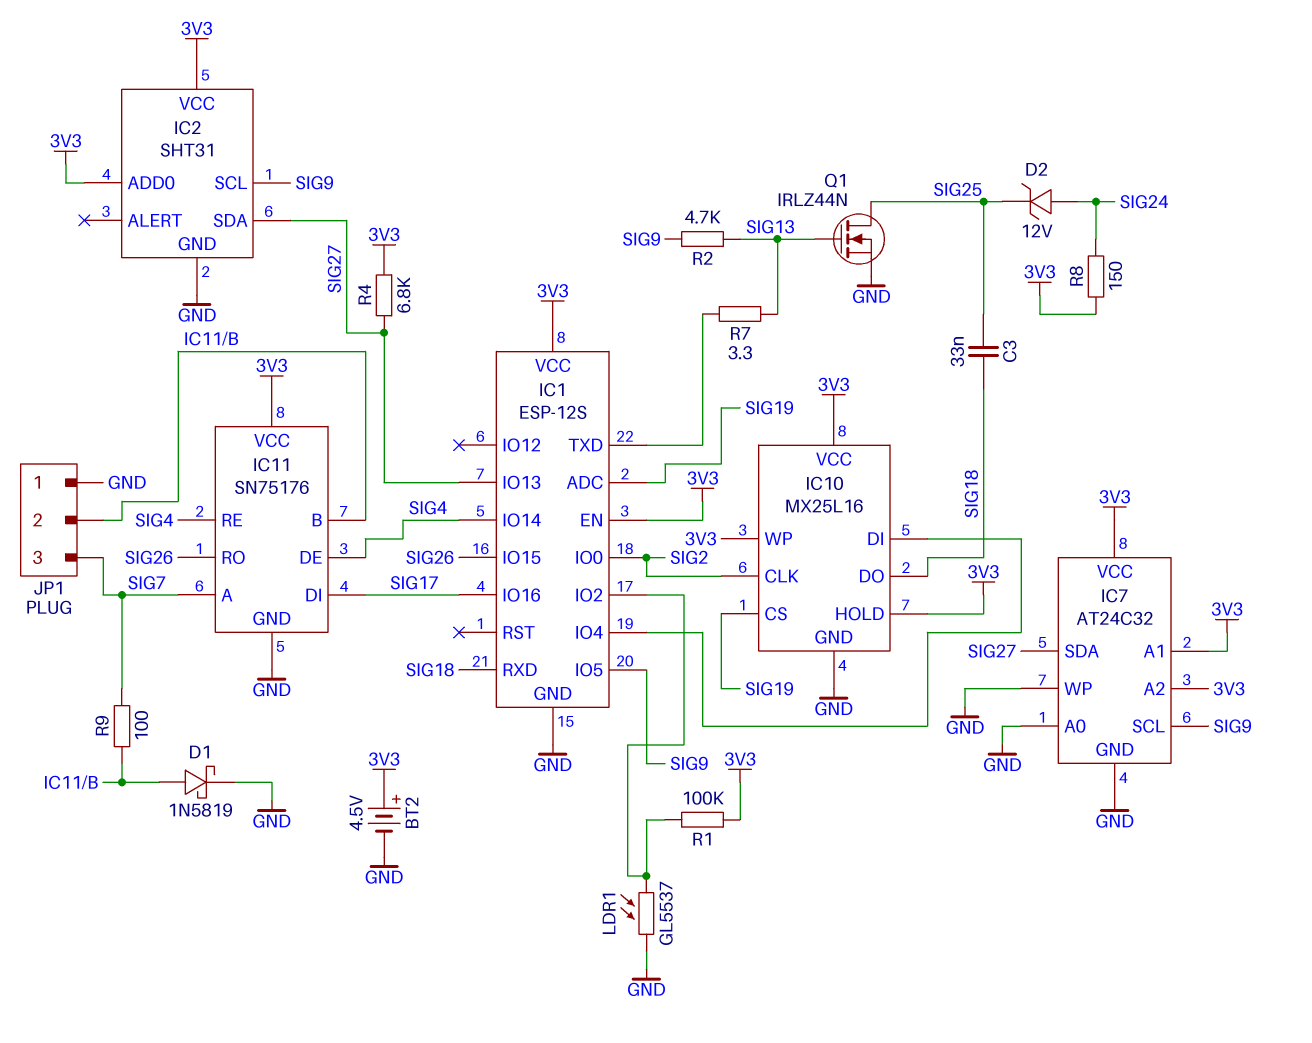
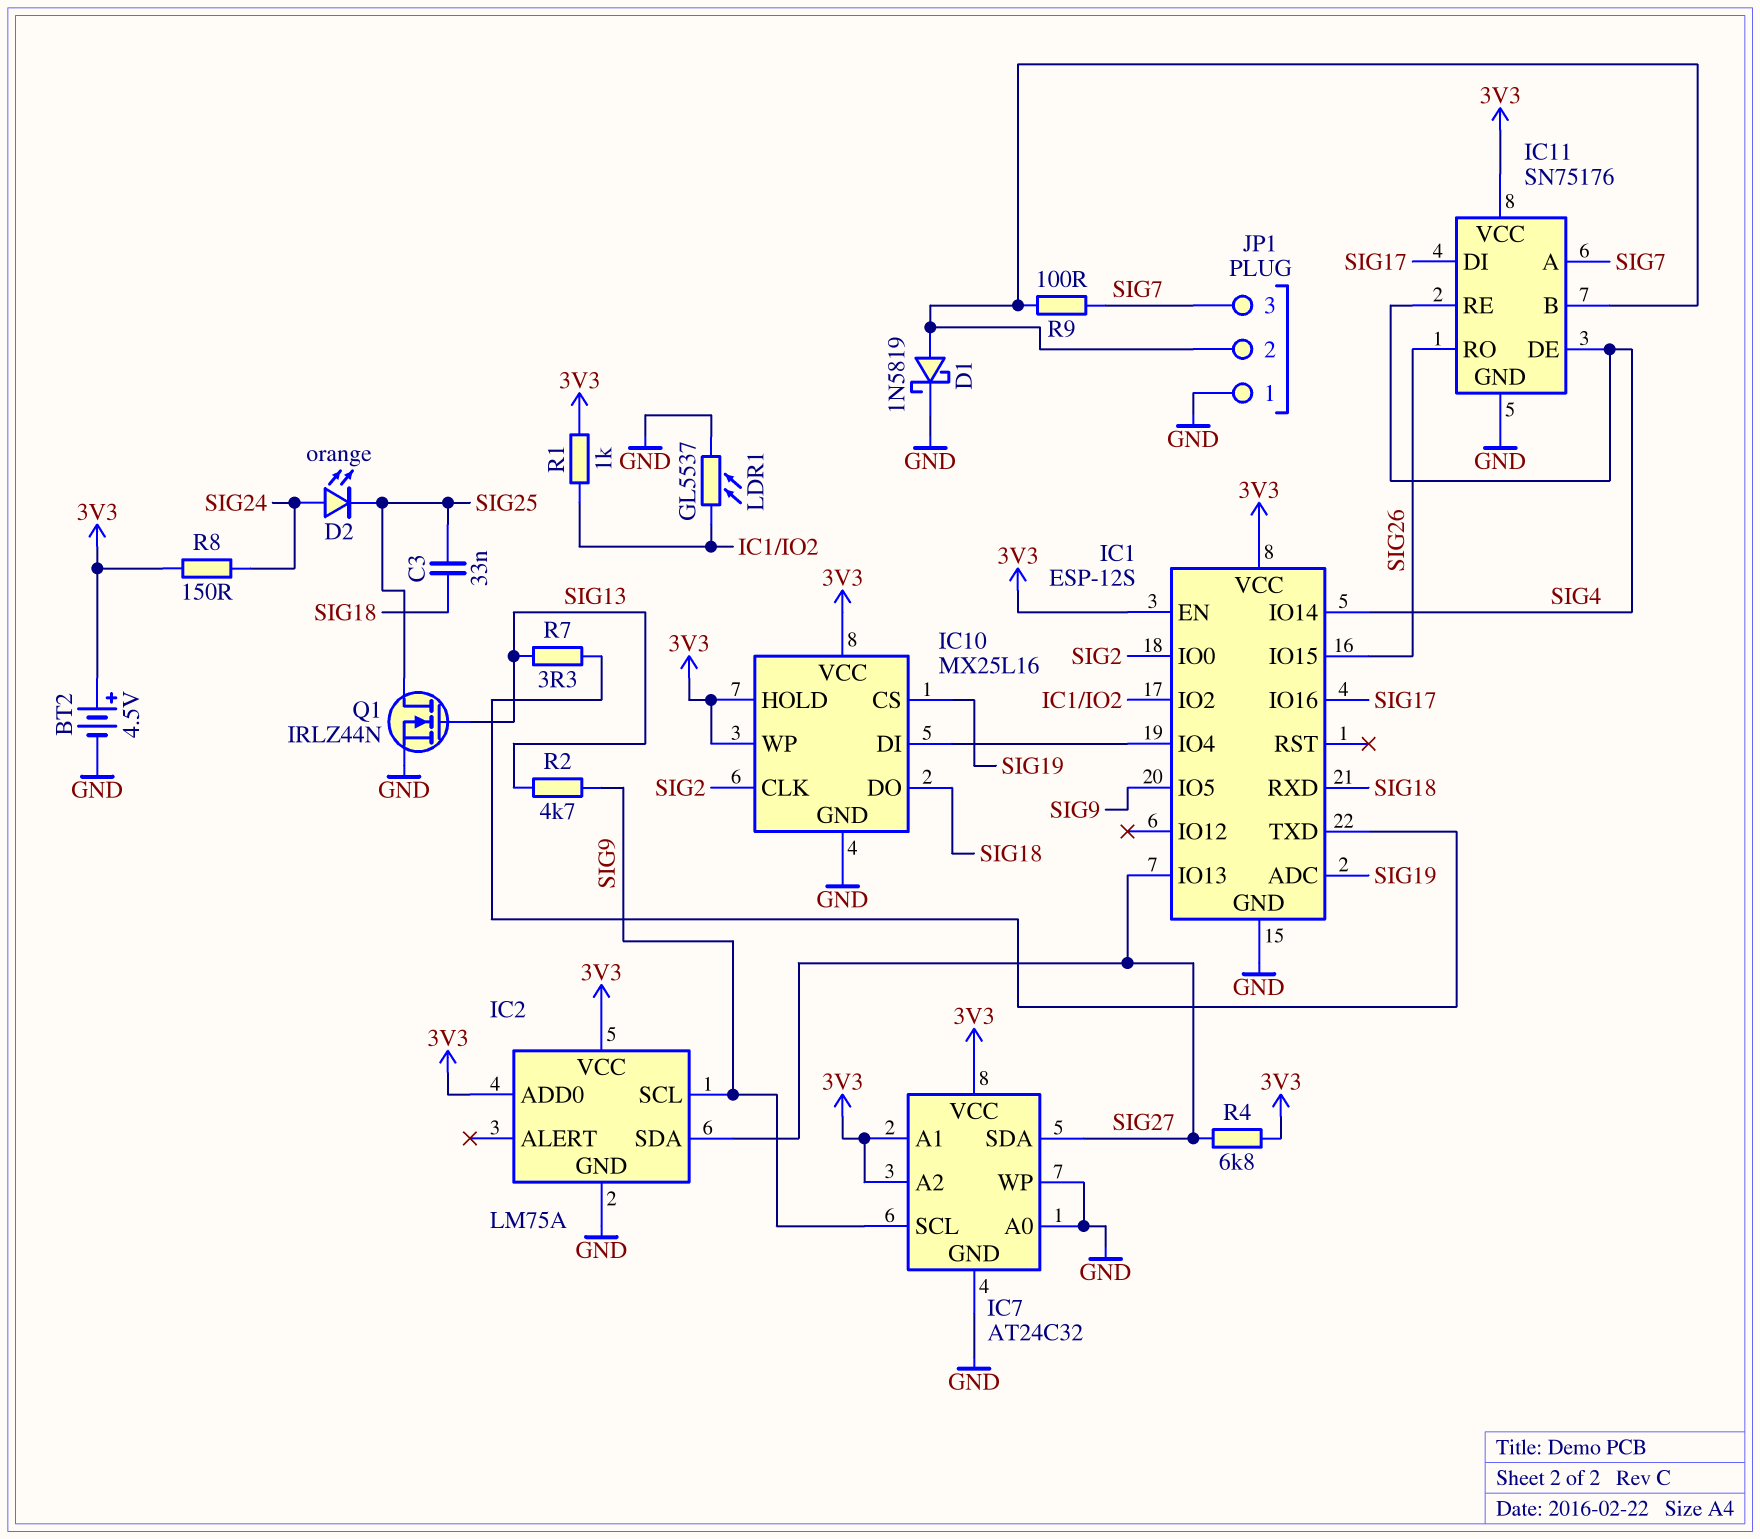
D2: zener 12V (A SIG24, K SIG25) -> LED orange (A SIG24, K SIG25)
IC2: SHT31 -> LM75A
R1: 100k (3V3, IC1/IO2) -> 1k (3V3, IC1/IO2)

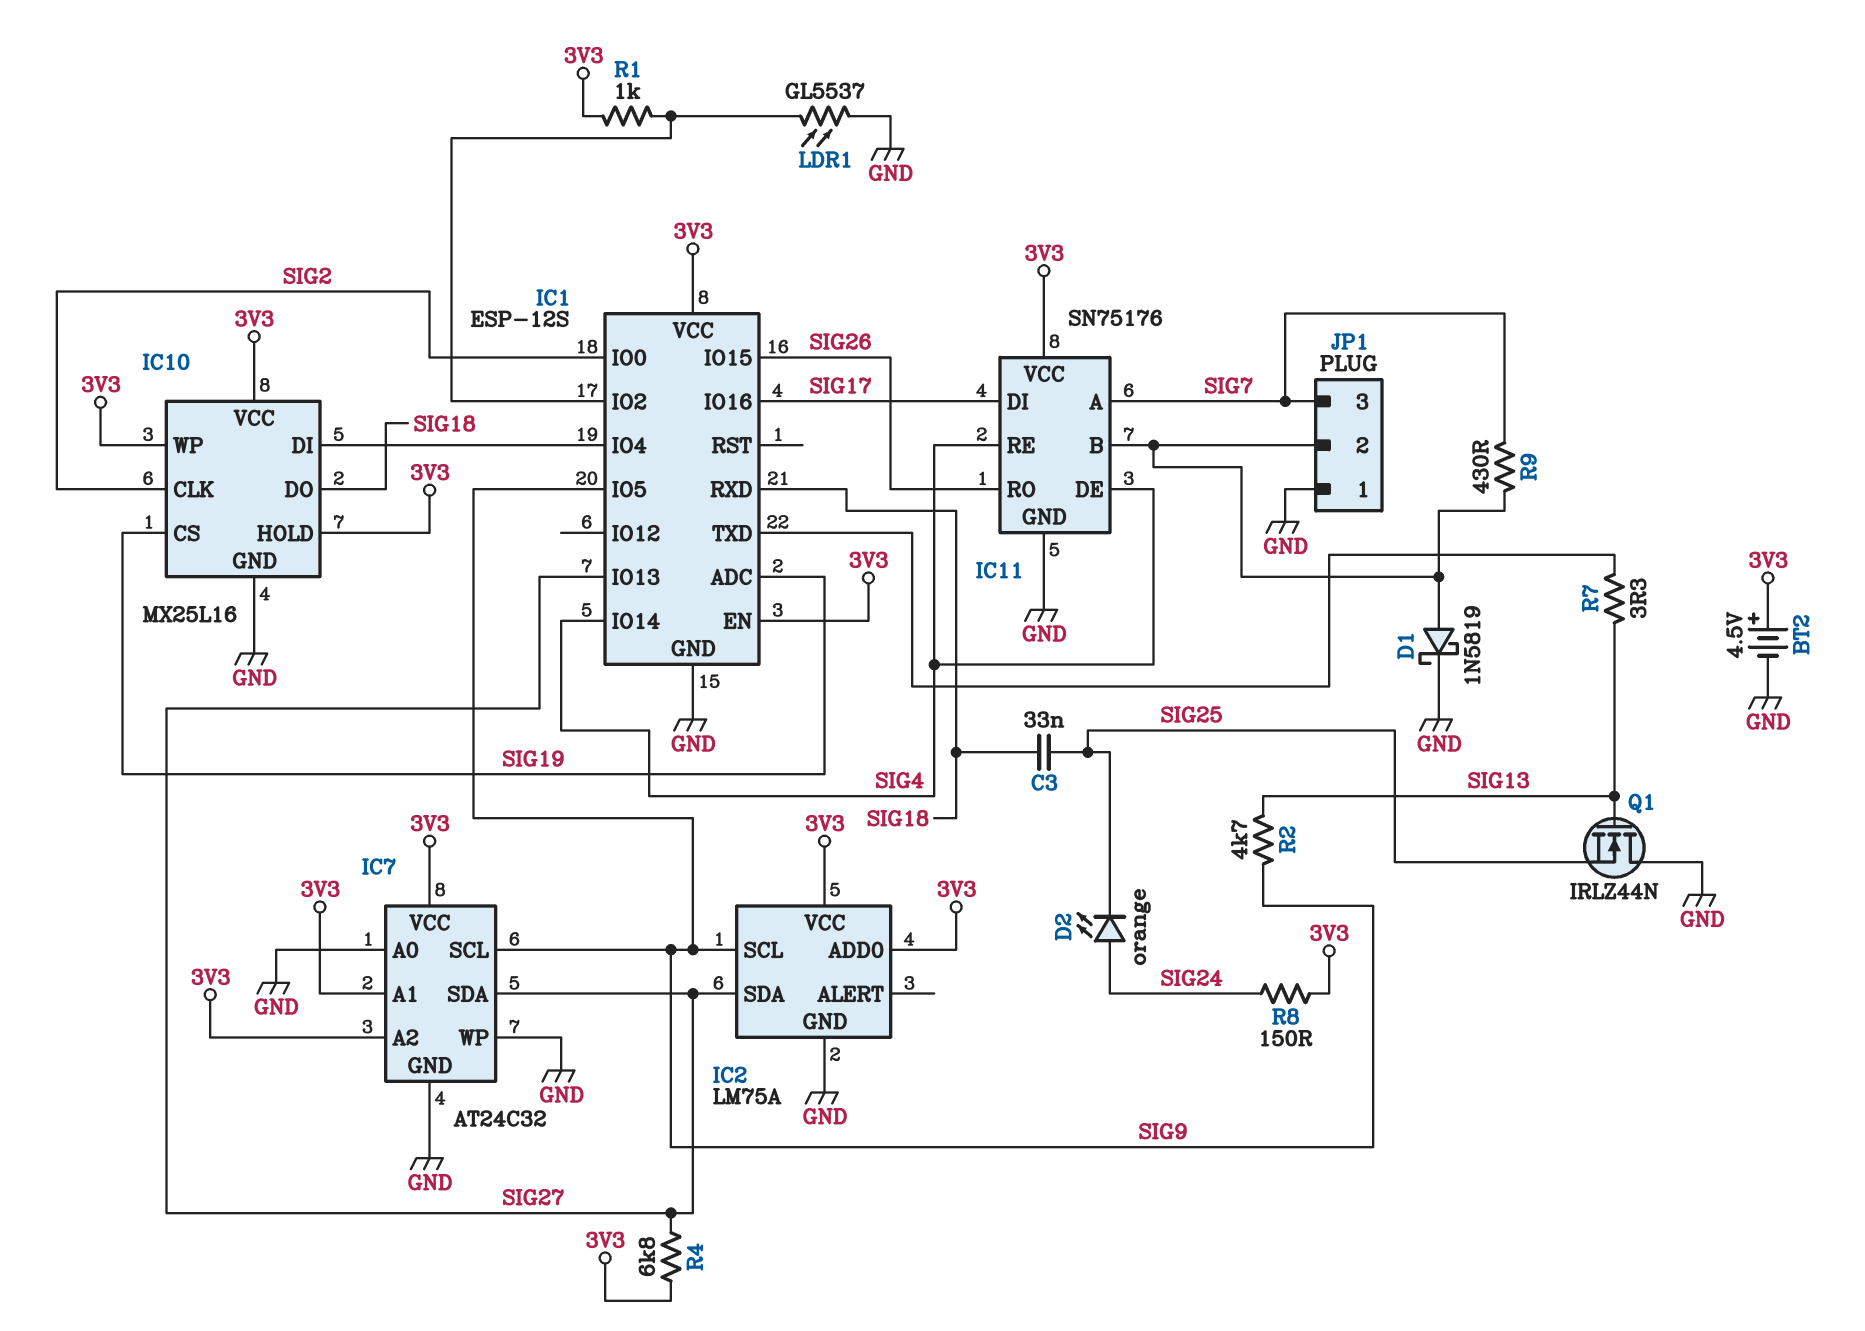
Q1: NMOS IRLZ44N (G SIG13, D SIG25, S GND) -> NMOS IRLZ44N (G SIG13, D GND, S SIG25)
R9: 100 (IC11/B, SIG7) -> 430 (IC11/B, SIG7)

